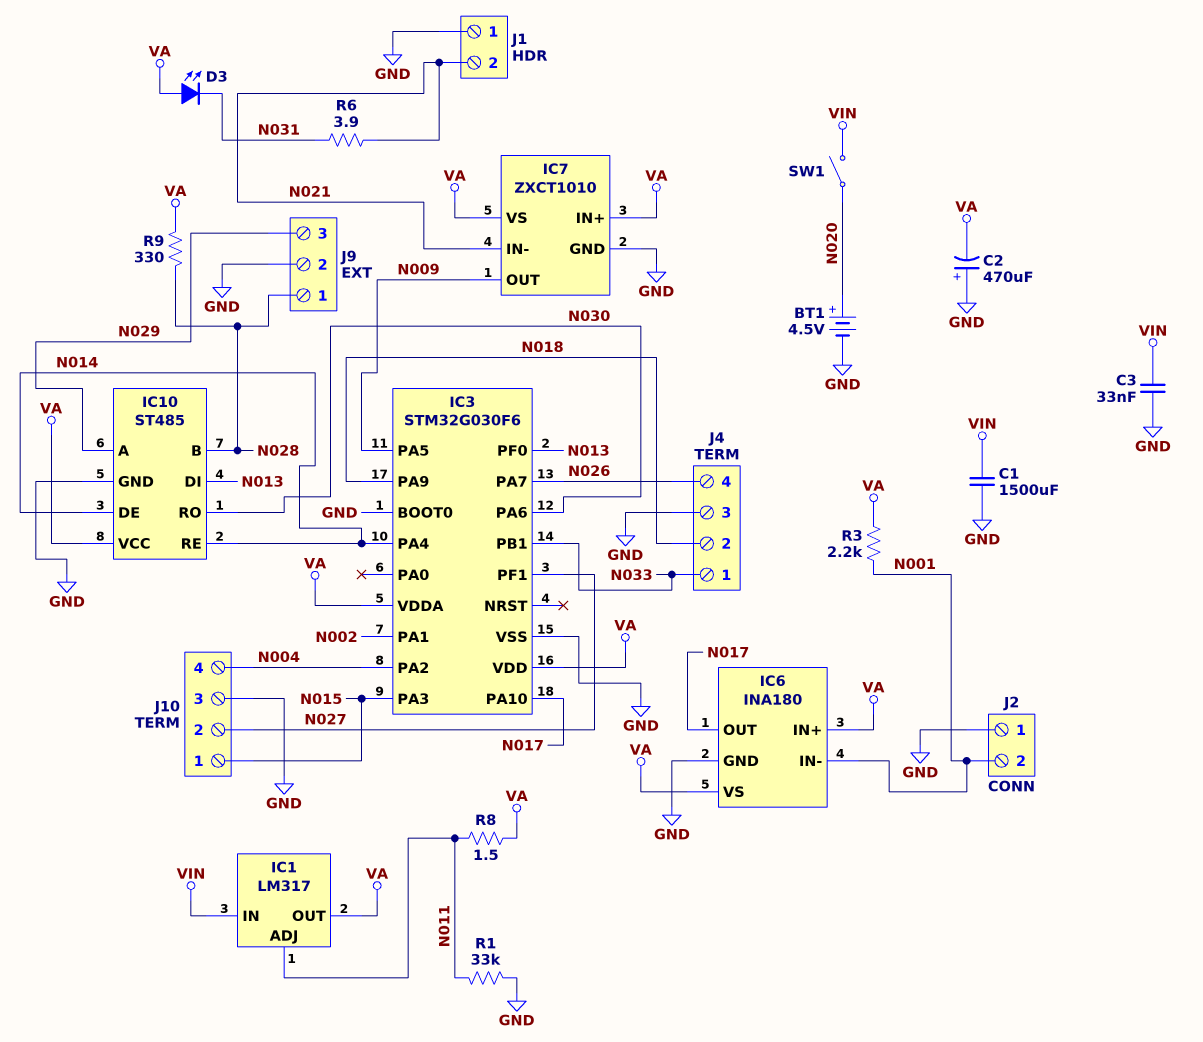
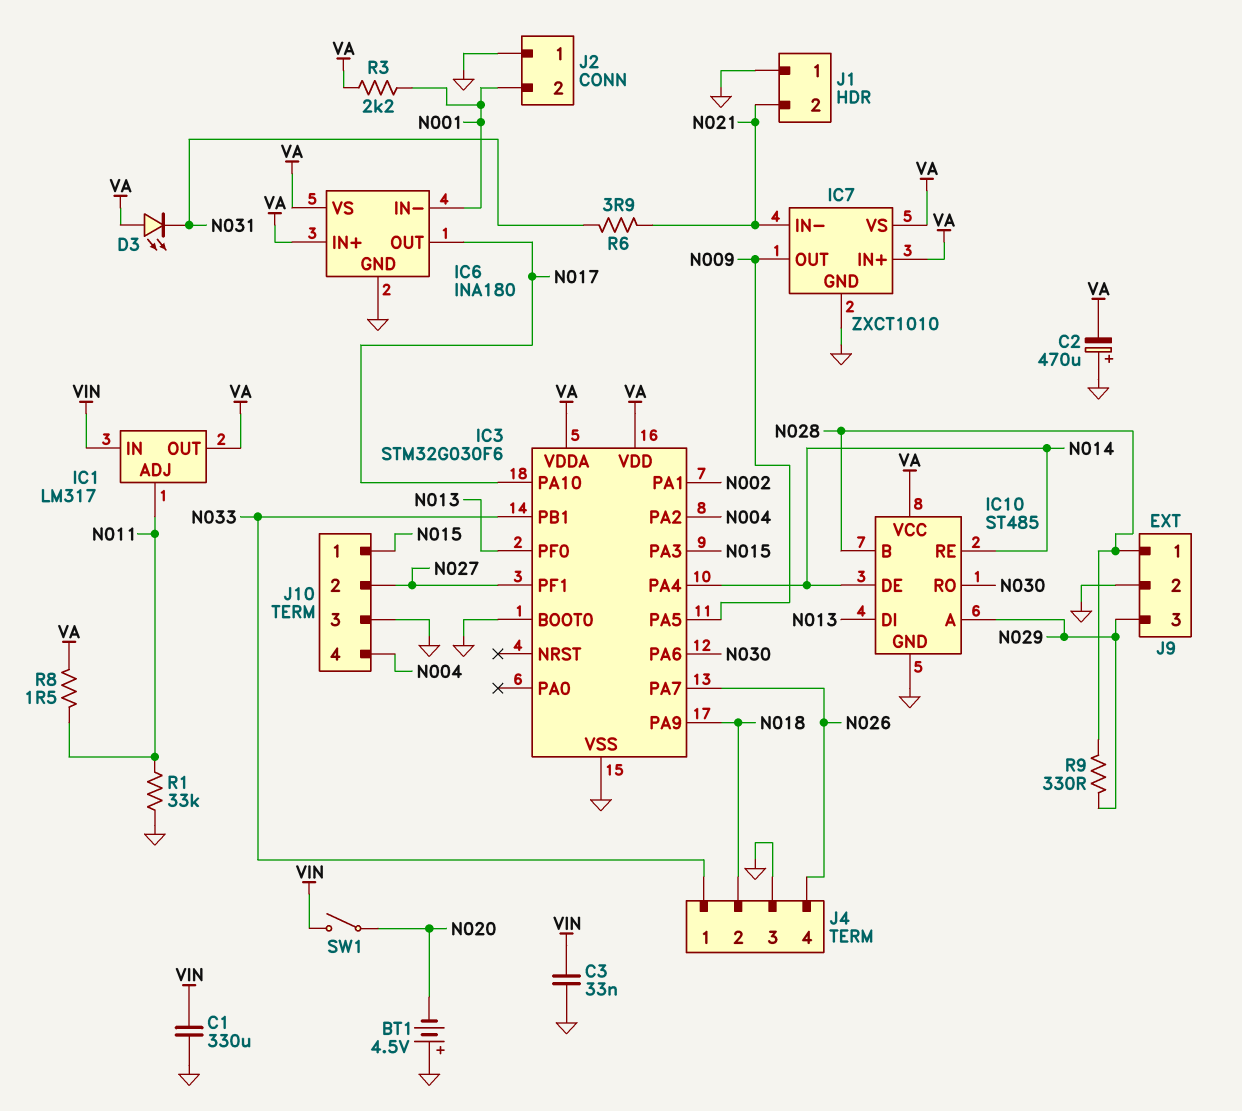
BT1: 4.5V (plus N020, minus GND) -> 4.5V (plus GND, minus N020)
C1: 1500uF (GND, VIN) -> 330uF (GND, VIN)
R9: 330 (N028, VA) -> 330 (N028, N029)

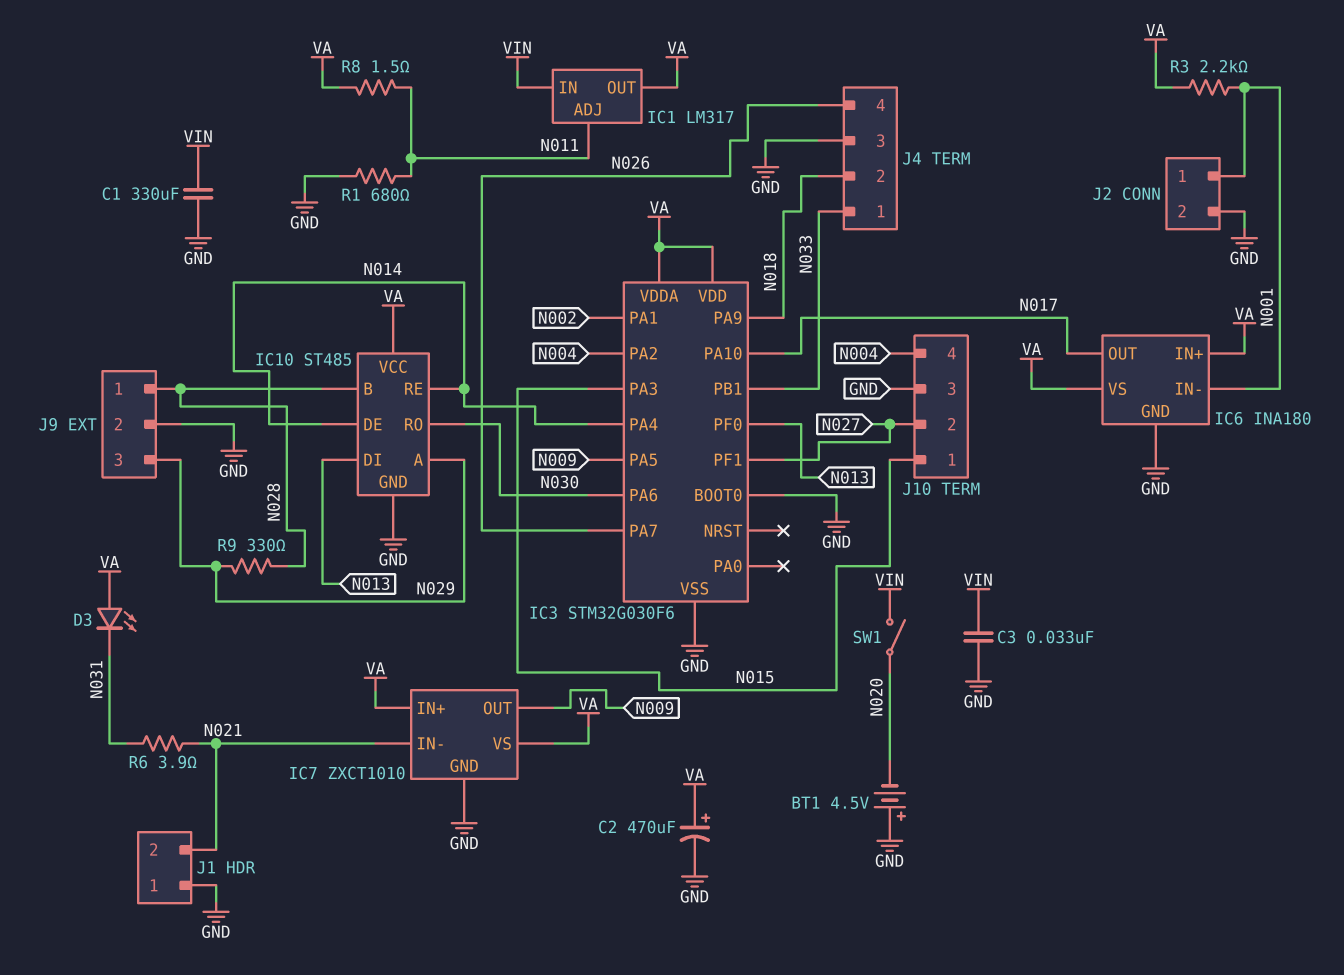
C2: 470uF (plus GND, minus VA) -> 470uF (plus VA, minus GND)
J2 pin 1: GND -> N001
J2 pin 2: N001 -> GND
R1: 33k (GND, N011) -> 680 (GND, N011)

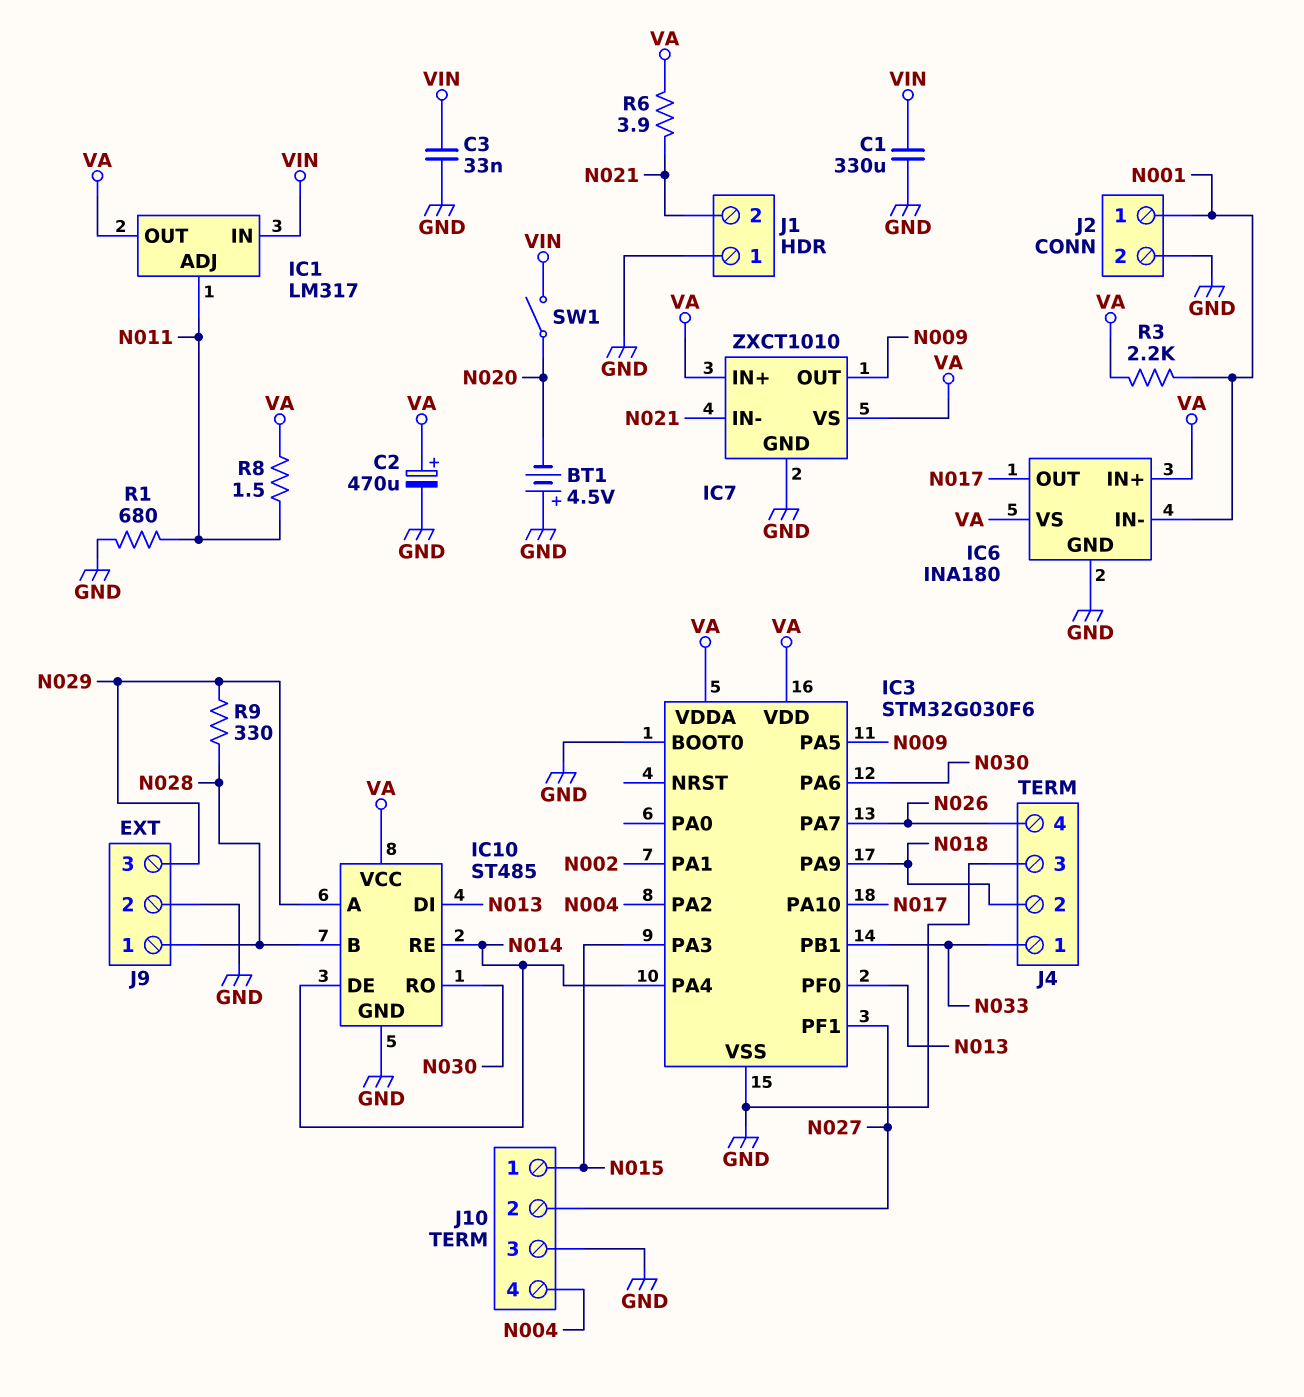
D3: LED (A VA, K N031) -> none
R6: 3.9 (N021, N031) -> 3.9 (N021, VA)

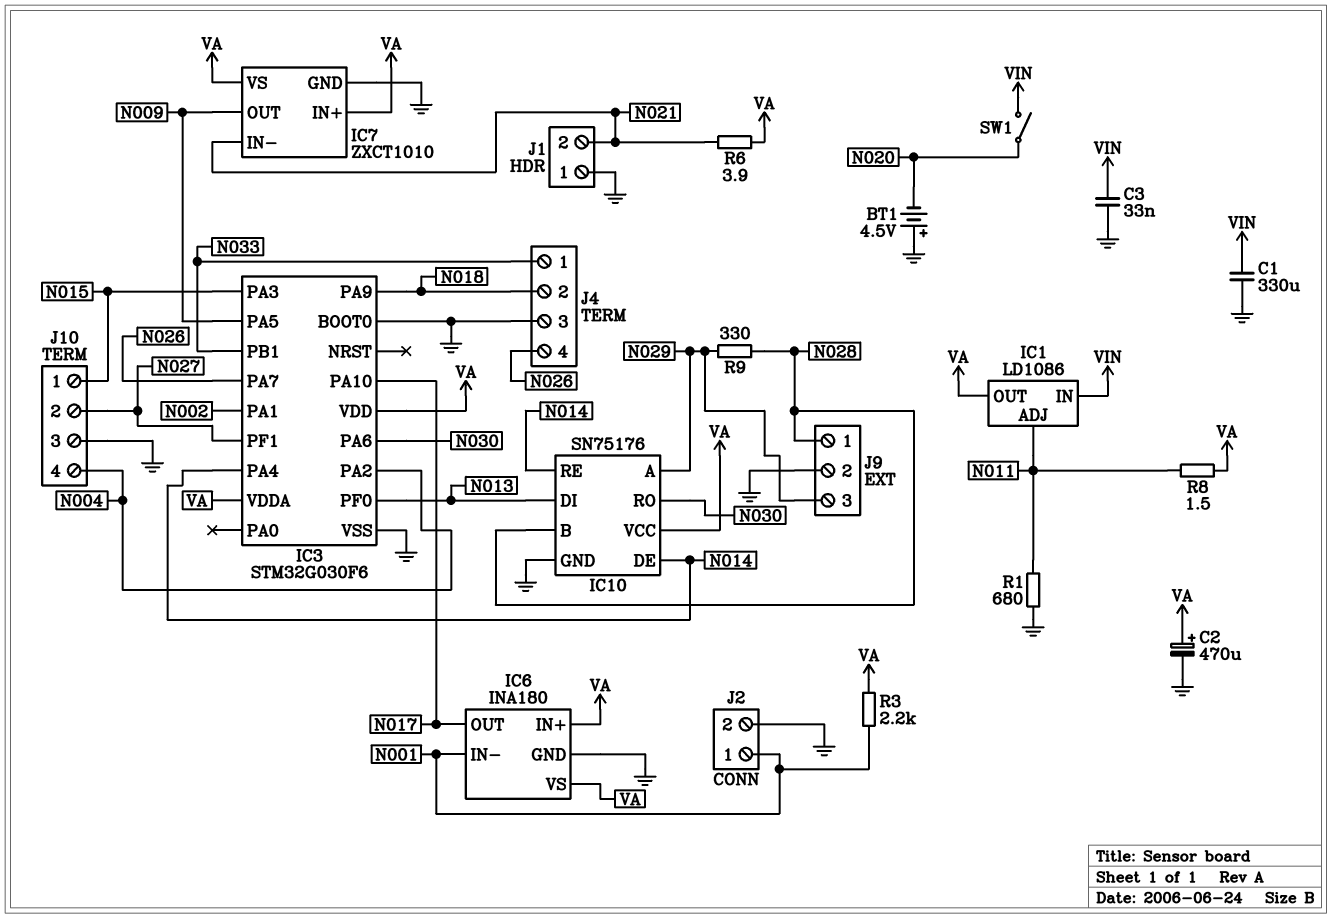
IC1: LM317 -> LD1086
IC10: ST485 -> SN75176

